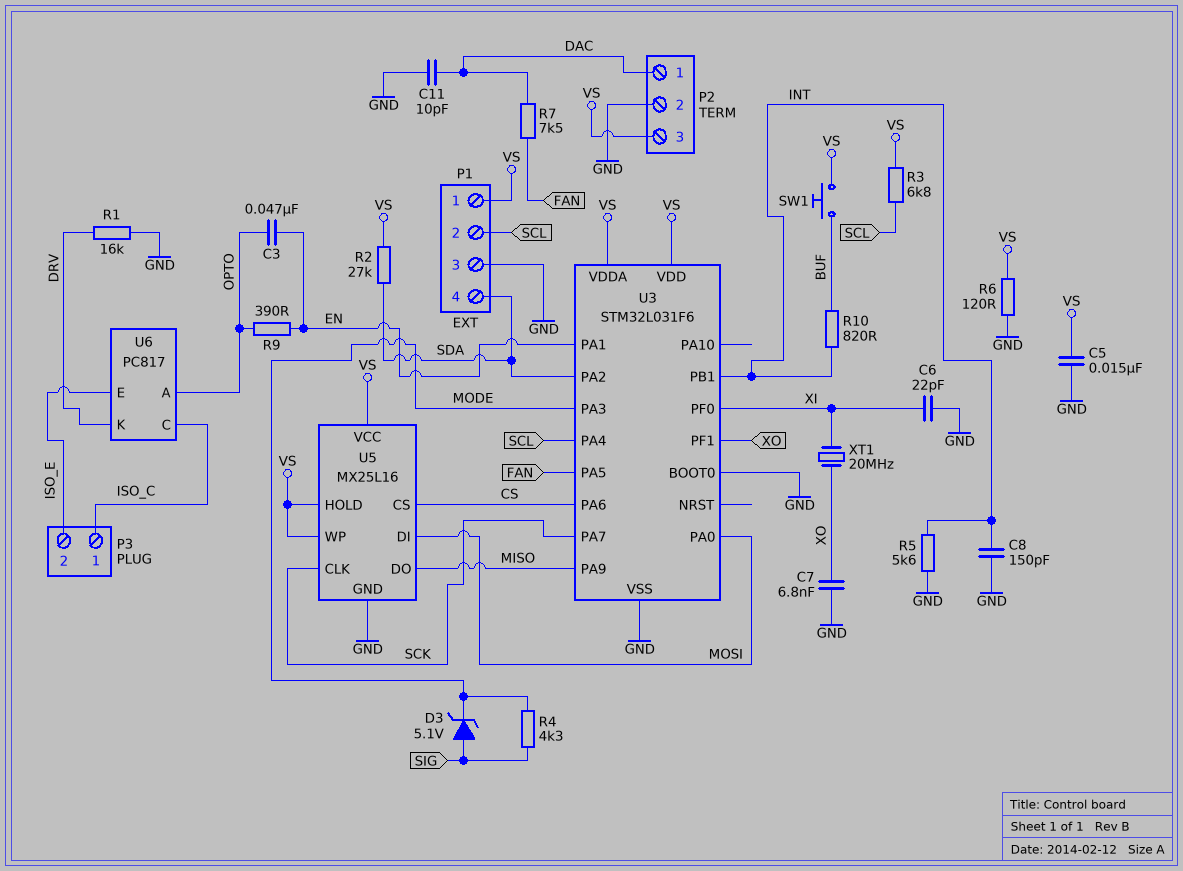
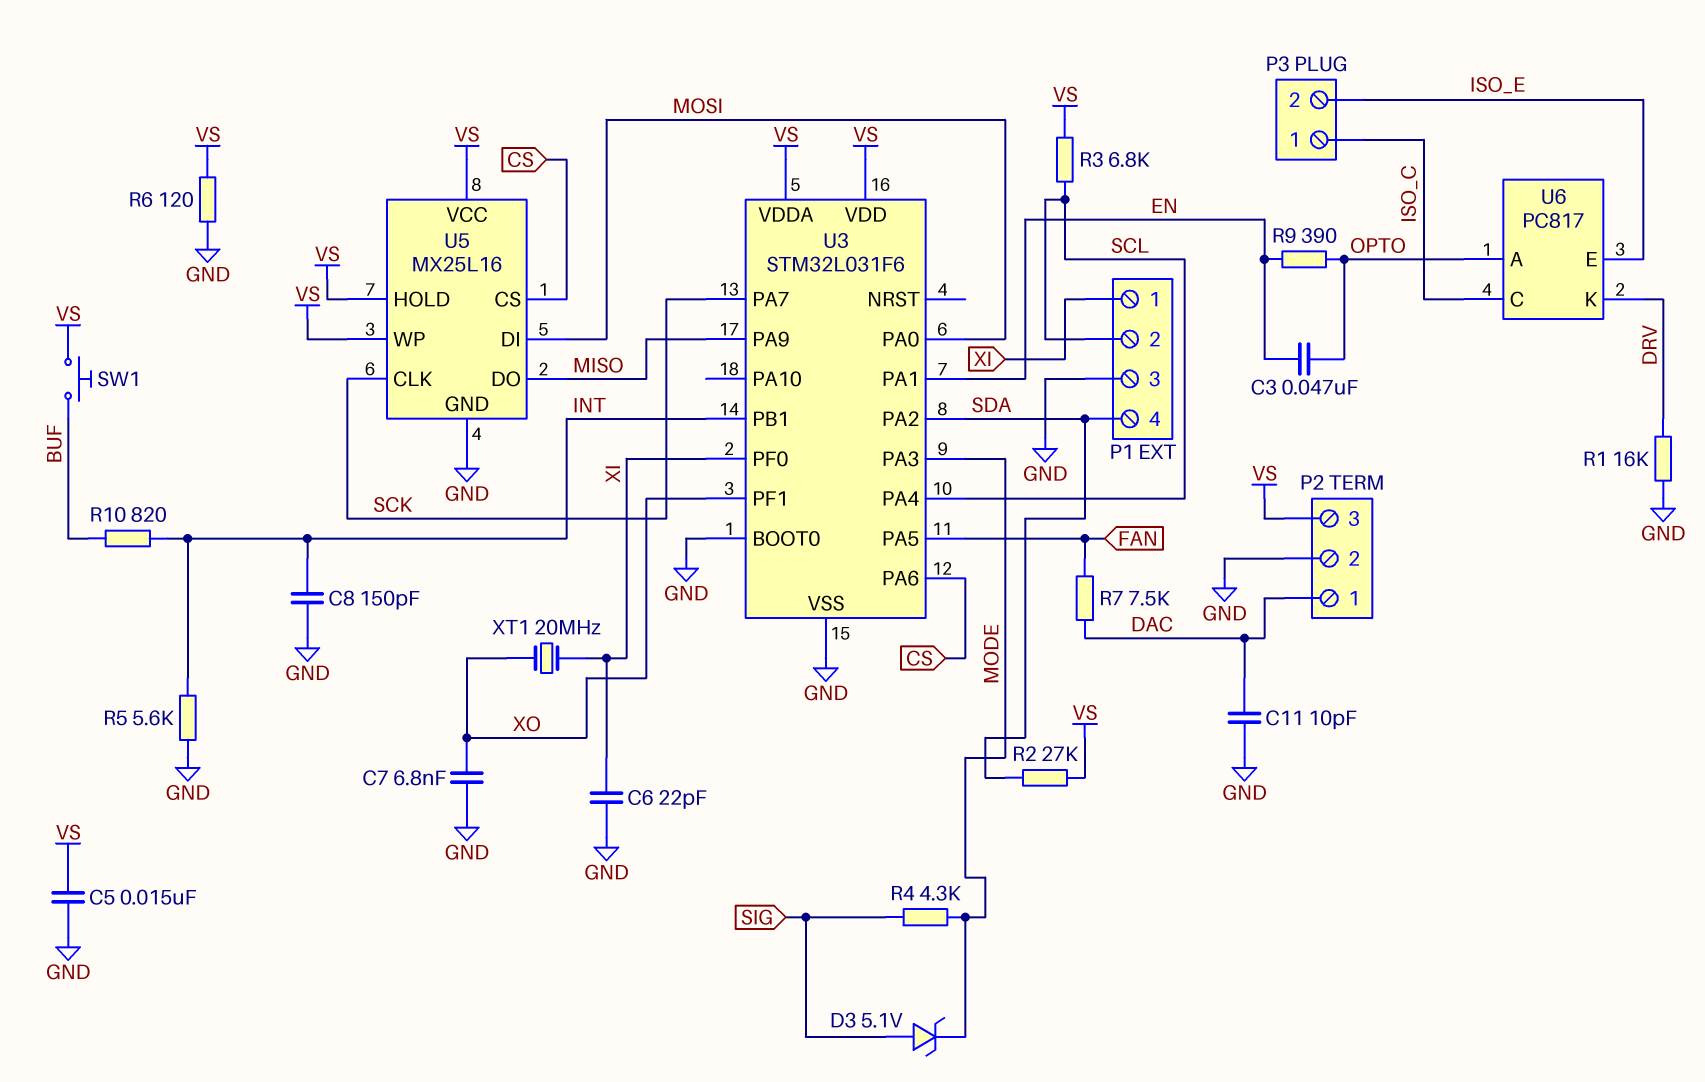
P1 pin 1: VS -> XI

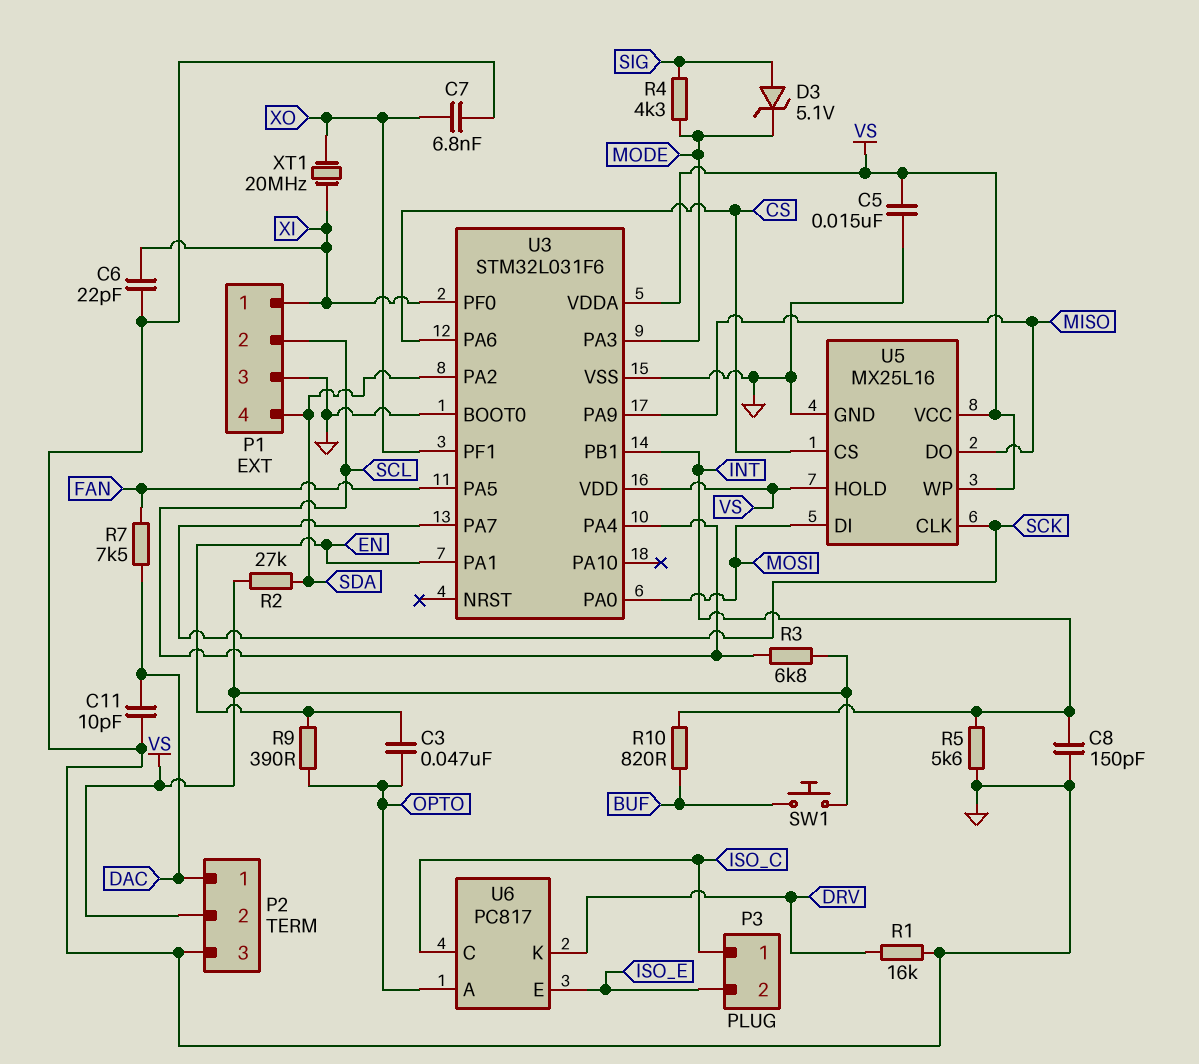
P2 pin 2: GND -> VS
P2 pin 3: VS -> GND
R6: 120 (GND, VS) -> none

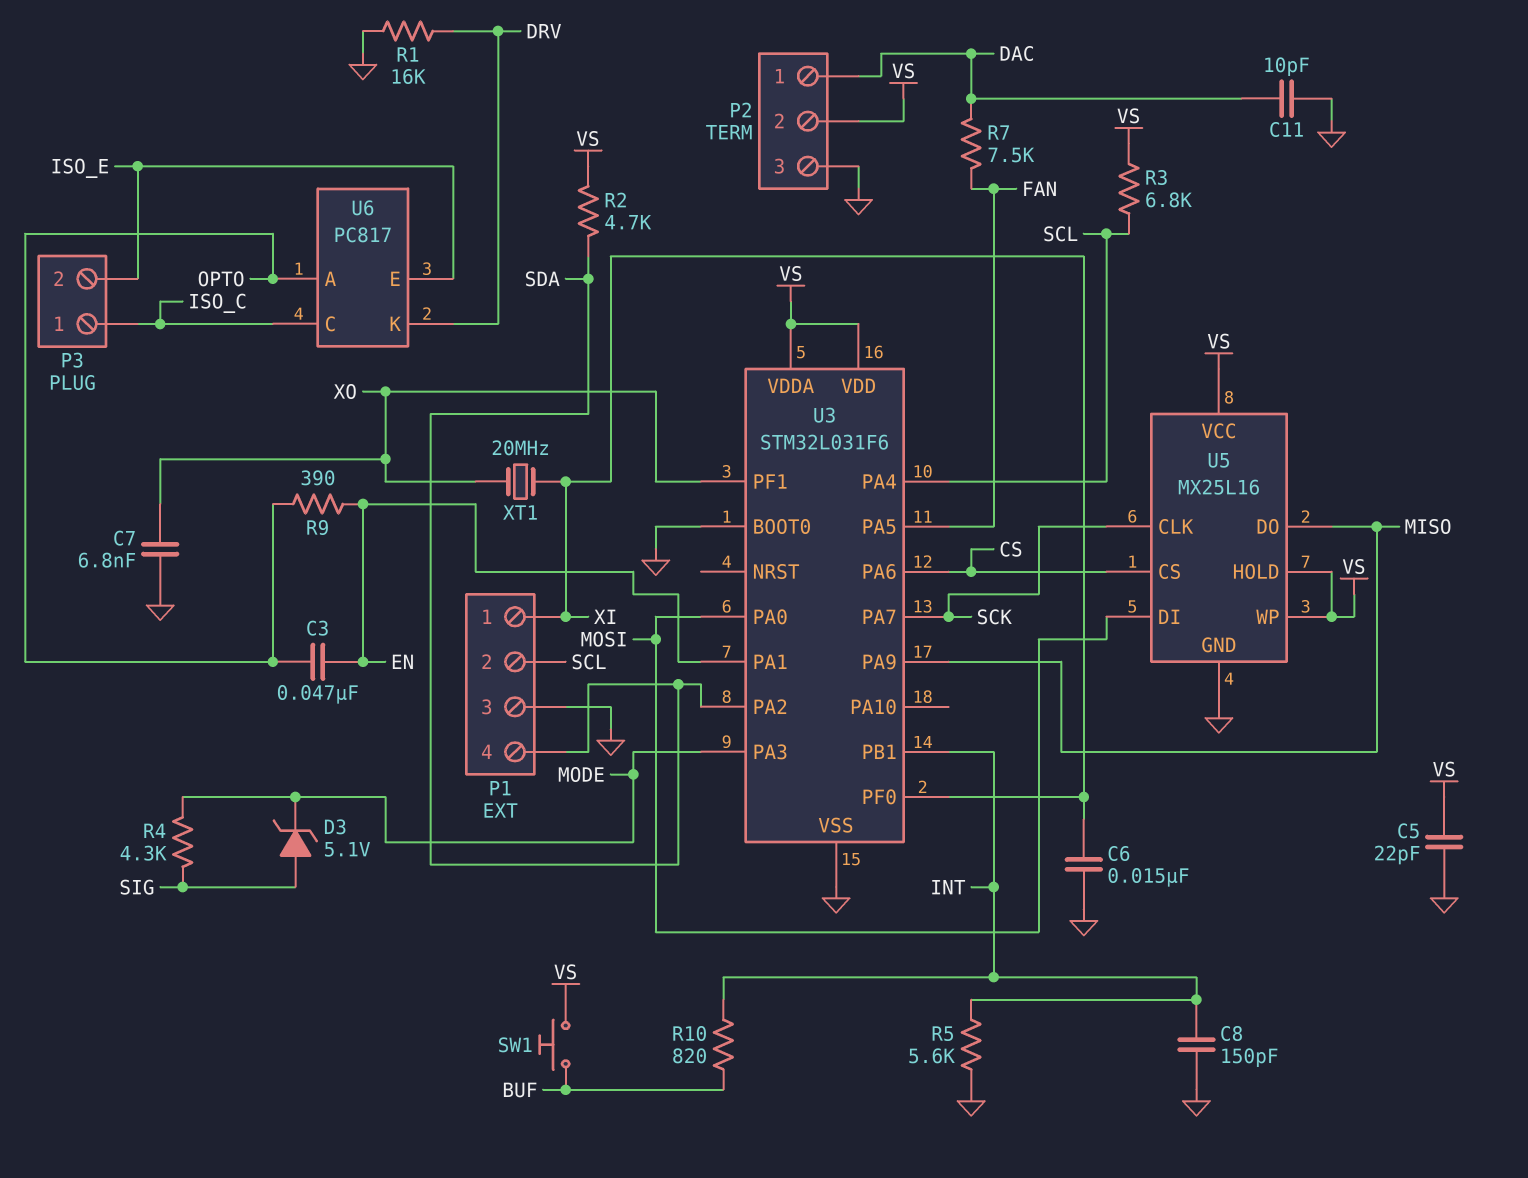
C5: 15nF (GND, VS) -> 22pF (GND, VS)
C6: 22pF (GND, XI) -> 15nF (GND, XI)
R2: 27k (SDA, VS) -> 4.7k (SDA, VS)

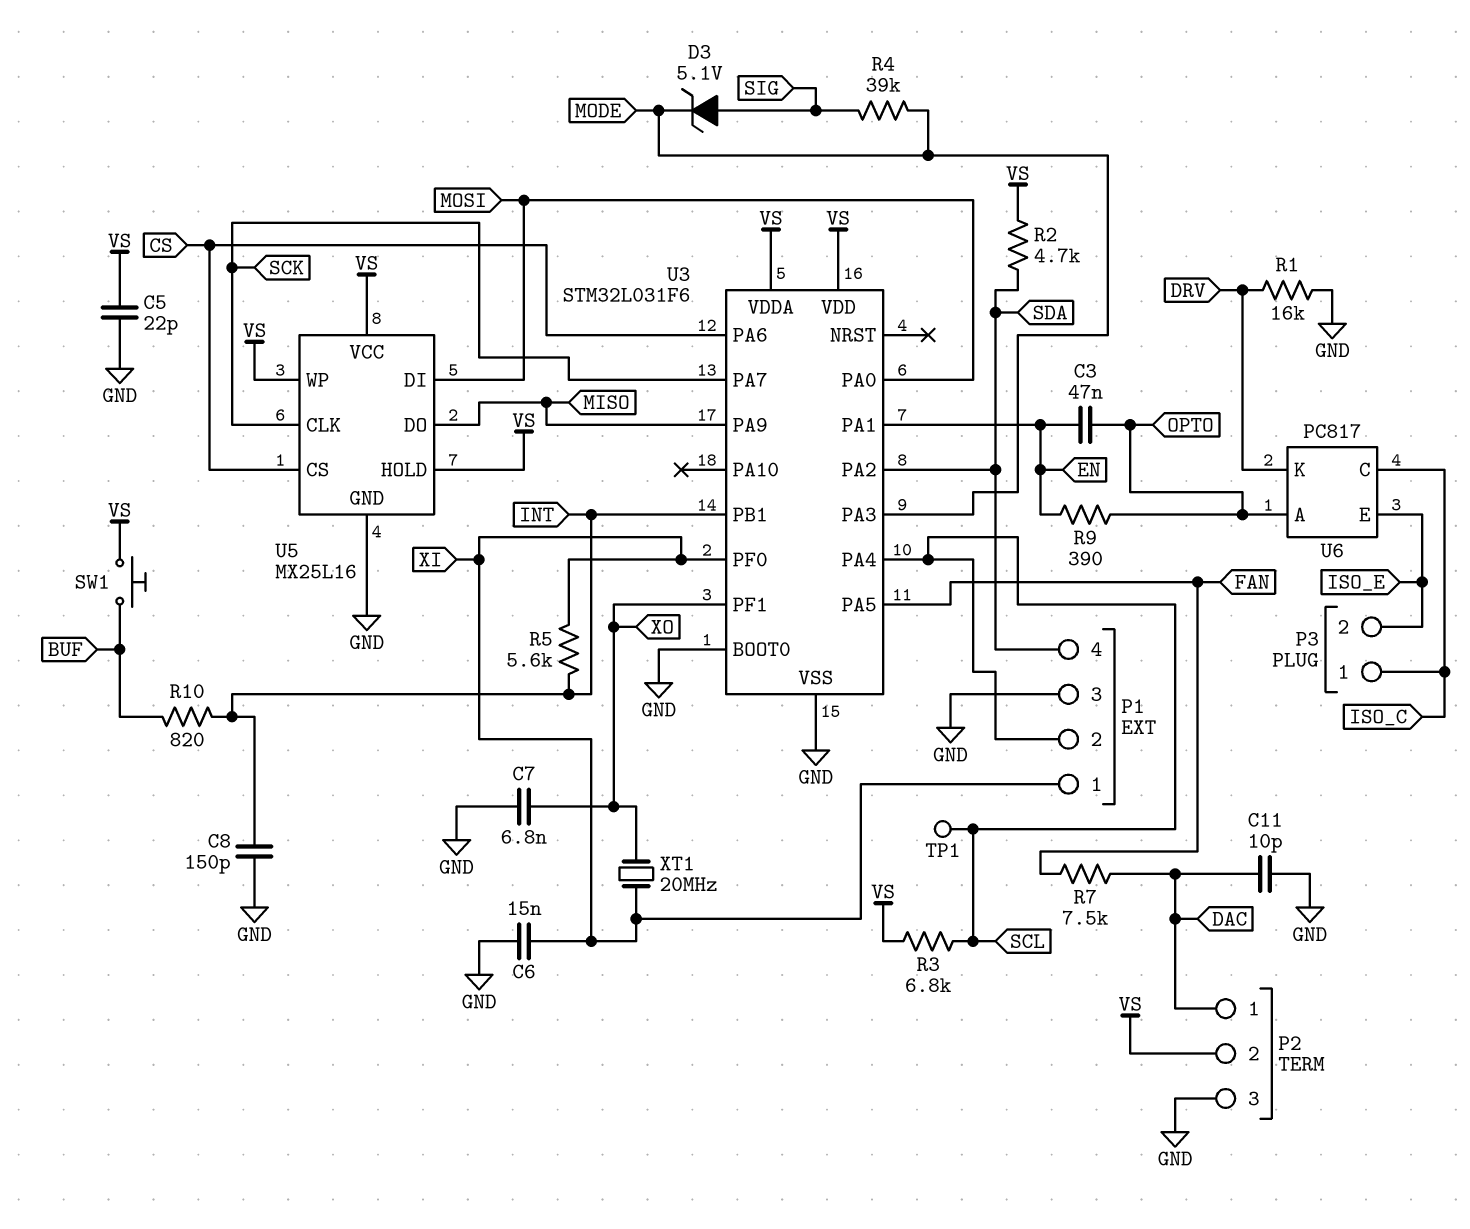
R4: 4.3k (MODE, SIG) -> 39k (MODE, SIG)
R5: 5.6k (GND, INT) -> 5.6k (INT, XI)
TP1: none -> test point (SCL)

